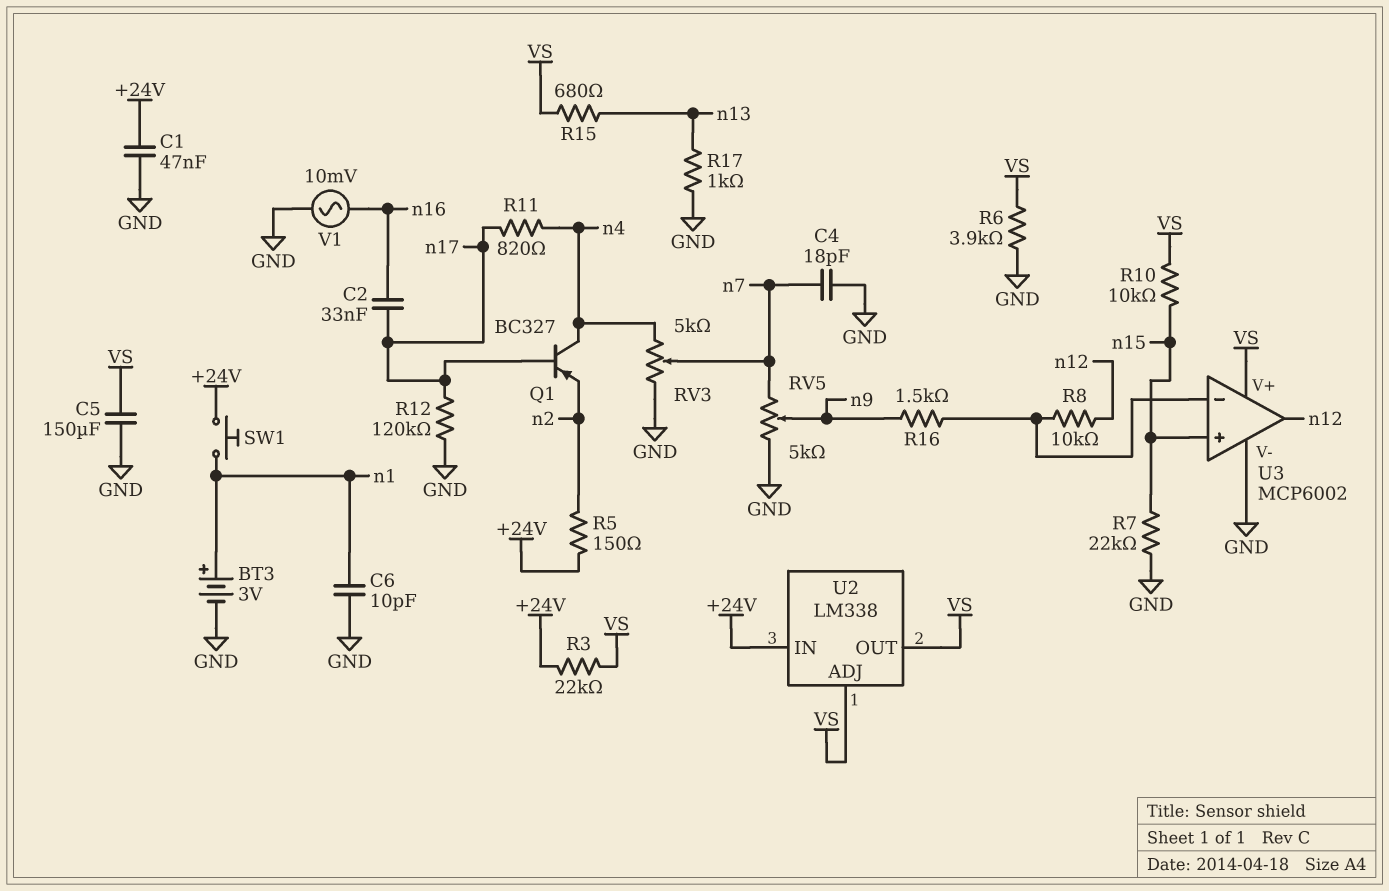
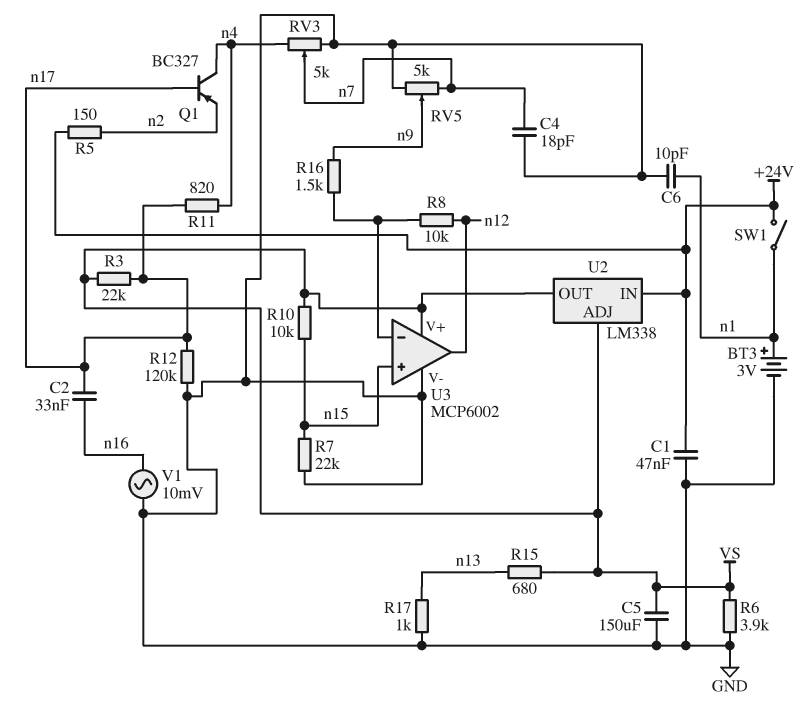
R3: 22k (+24V, VS) -> 22k (VS, n17)
SW1: button (+24V, n1) -> switch (+24V, n1)

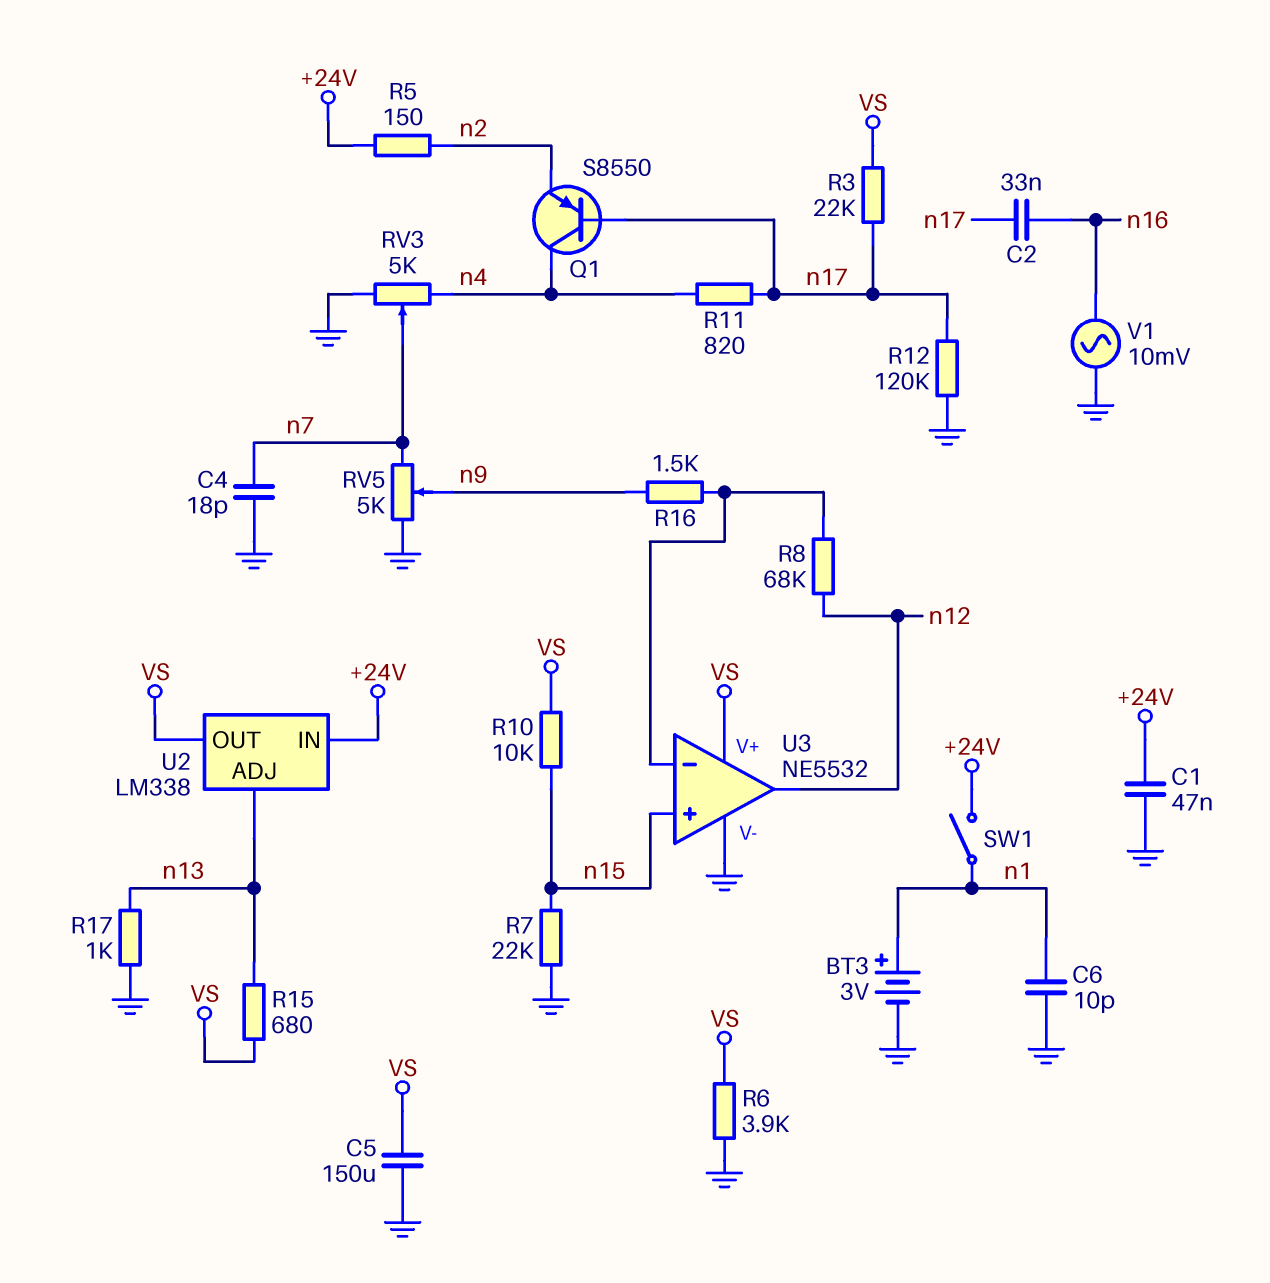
Q1: PNP BC327 (B n17, C n4, E n2) -> PNP S8550 (B n17, C n4, E n2)
R8: 10k (U3/in-, n12) -> 68k (U3/in-, n12)
U2 pin ADJ: VS -> n13
U3: MCP6002 -> NE5532

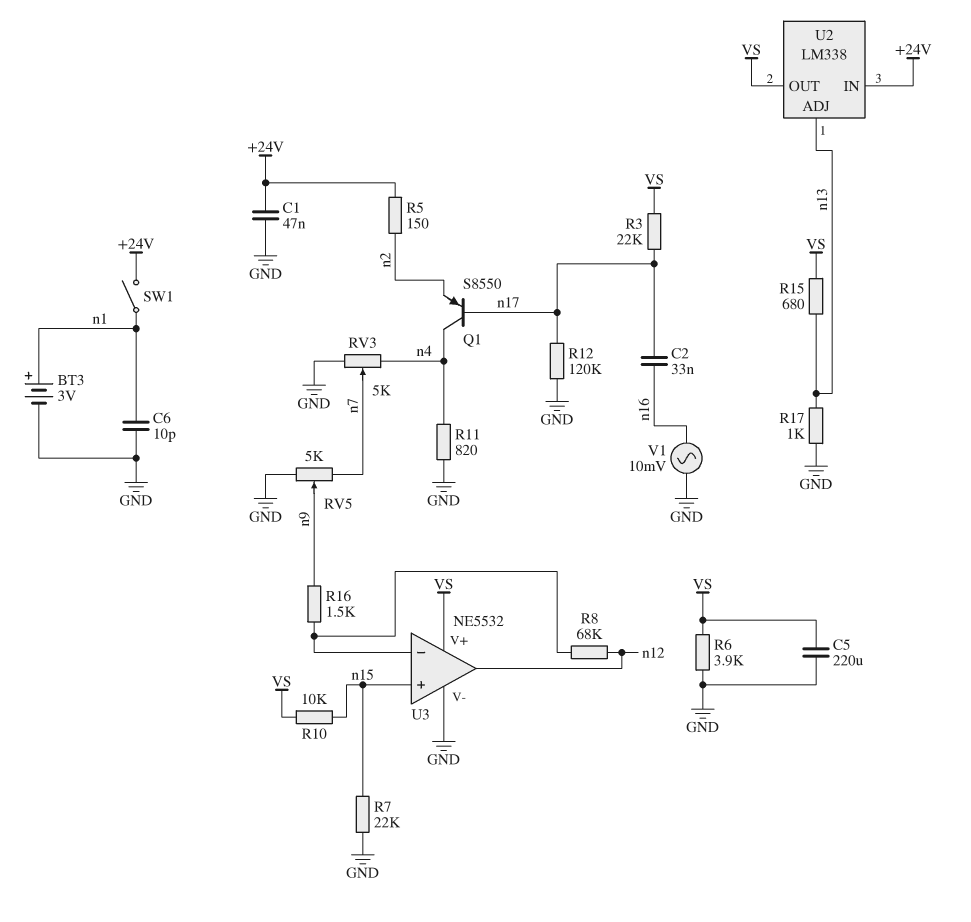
C4: 18pF (GND, n7) -> none
C5: 150uF (GND, VS) -> 220uF (GND, VS)
R11: 820 (n4, n17) -> 820 (GND, n4)

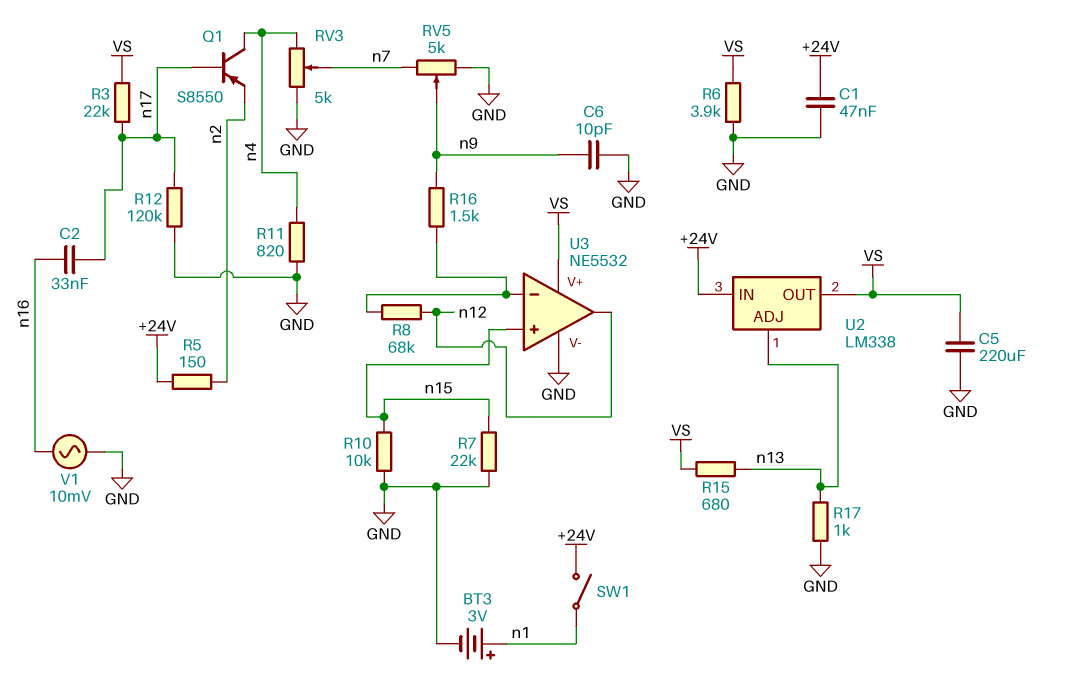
C6: 10pF (GND, n1) -> 10pF (GND, n9)
R10: 10k (VS, n15) -> 10k (GND, n15)

